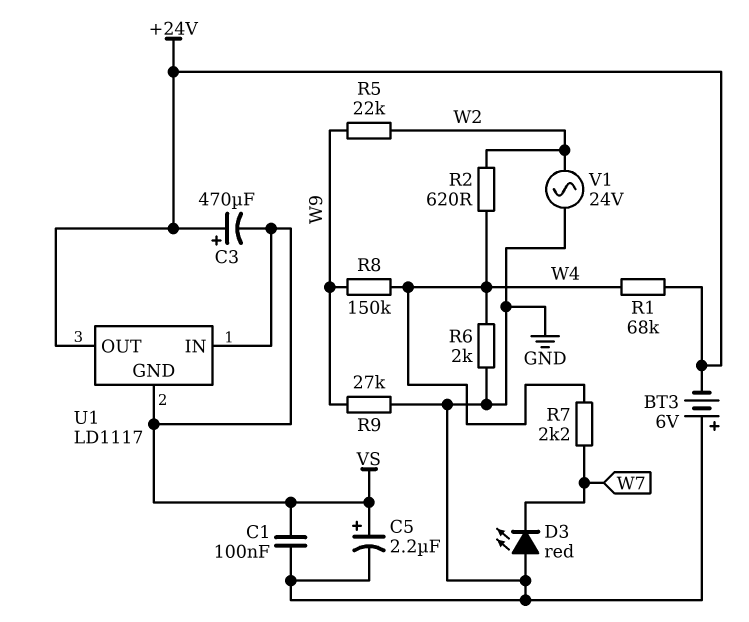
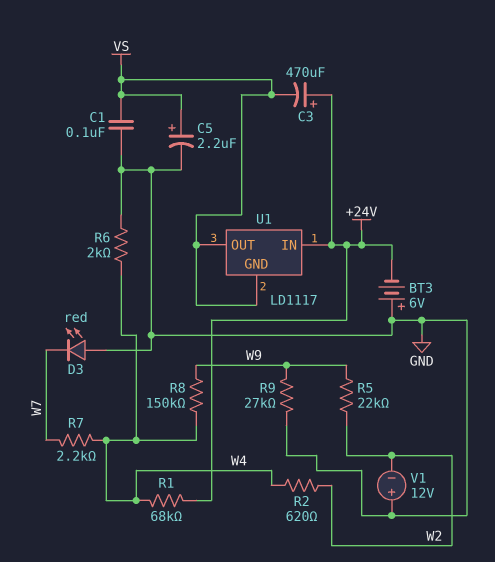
U1 pin IN: VS -> +24V
U1 pin OUT: +24V -> VS
V1: AC 24V (GND, W2) -> 12V (plus GND, minus W2)

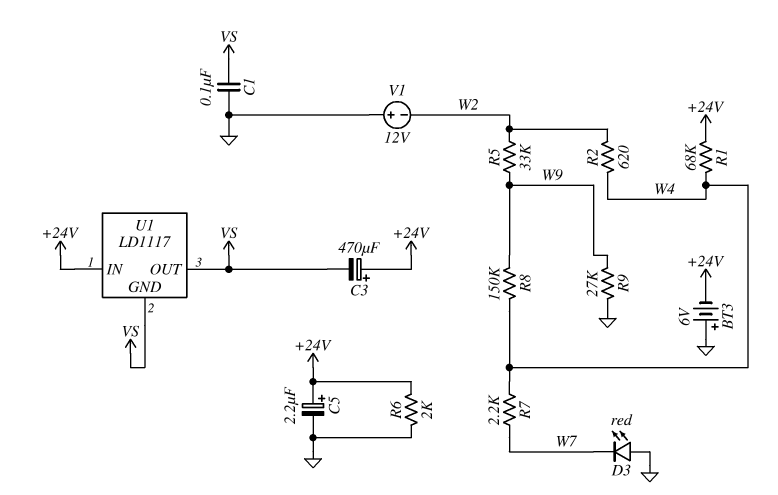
C5: 2.2uF (plus VS, minus GND) -> 2.2uF (plus +24V, minus GND)
R5: 22k (W2, W9) -> 33k (W2, W9)
R6: 2k (GND, W4) -> 2k (+24V, GND)

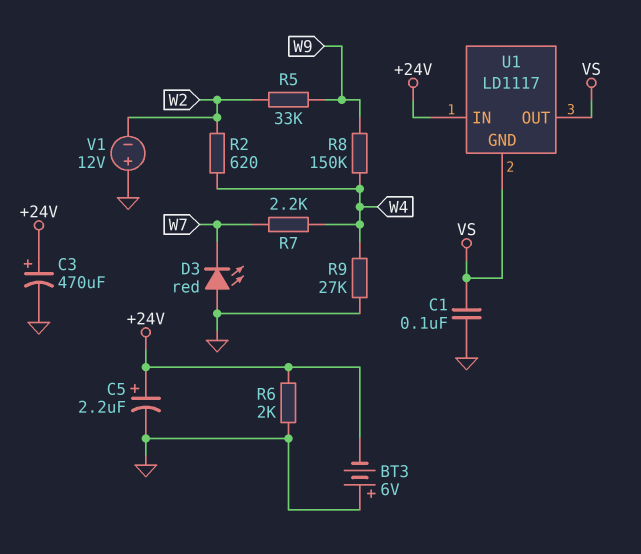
C3: 470uF (plus +24V, minus VS) -> 470uF (plus +24V, minus GND)
R1: 68k (+24V, W4) -> none
R9: 27k (GND, W9) -> 27k (GND, W4)

